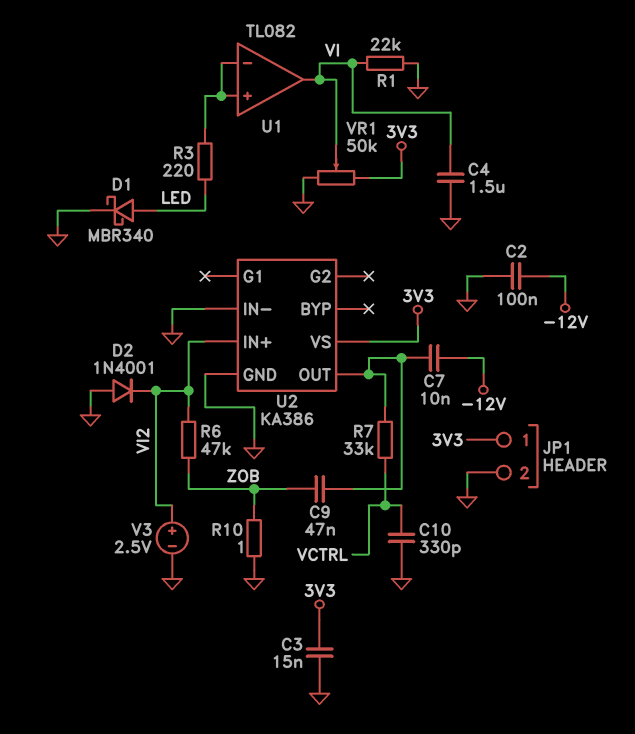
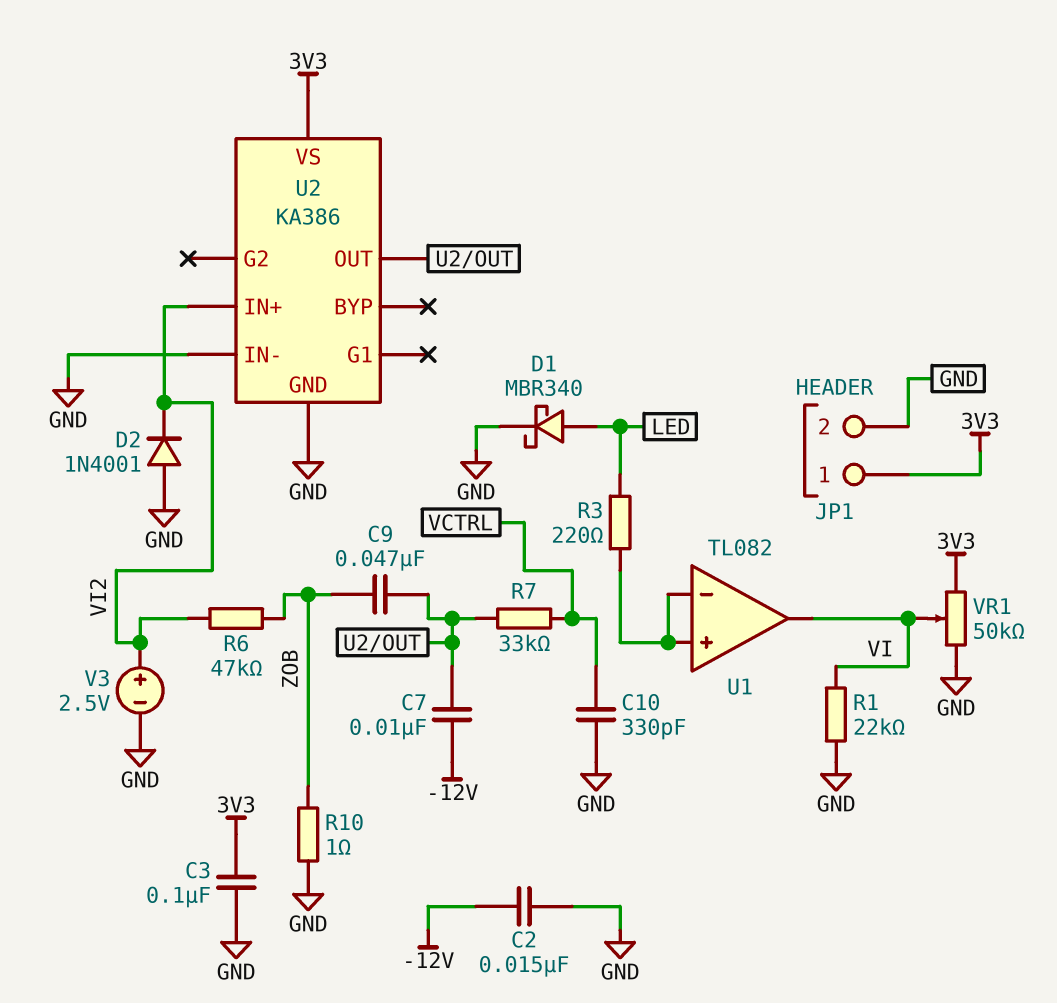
C2: 100nF (-12V, GND) -> 15nF (-12V, GND)
C3: 15nF (3V3, GND) -> 100nF (3V3, GND)
C4: 1.5uF (GND, VI) -> none

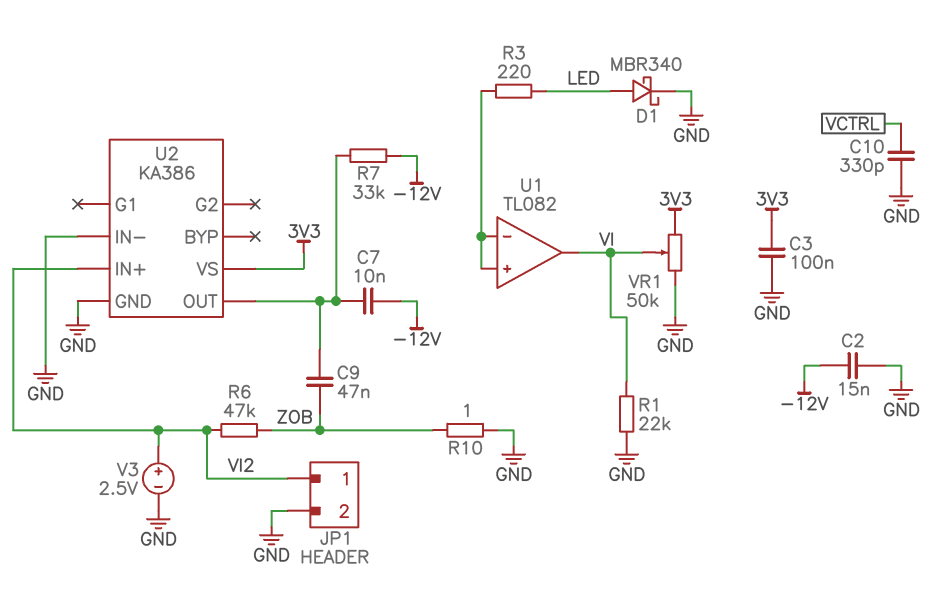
D2: diode 1N4001 (A GND, K VI2) -> none
JP1 pin 1: 3V3 -> VI2
R7: 33k (U2/OUT, VCTRL) -> 33k (-12V, U2/OUT)

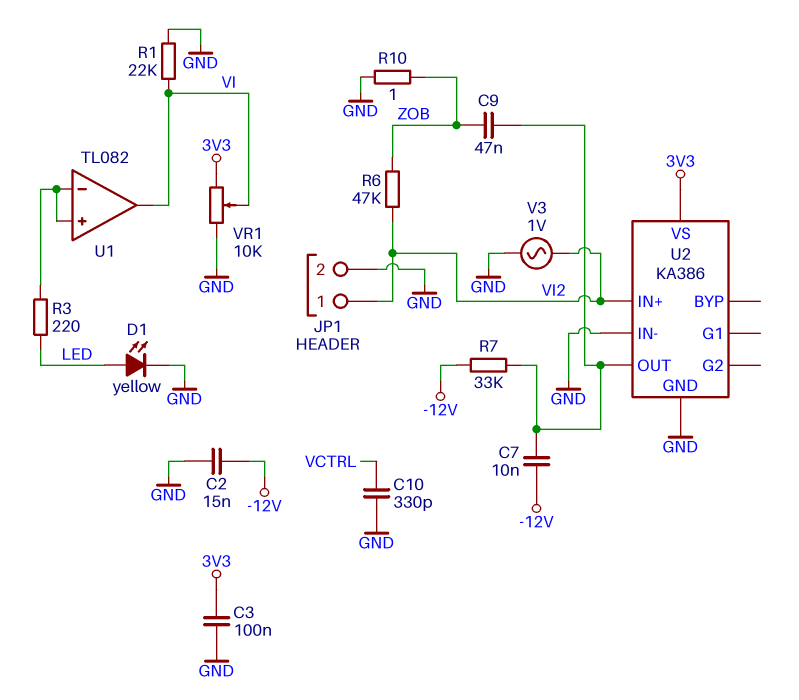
D1: schottky MBR340 (A LED, K GND) -> LED yellow (A LED, K GND)
V3: 2.5V (plus VI2, minus GND) -> AC 1V (GND, VI2)
VR1: 50k (3V3, GND, wiper VI) -> 10k (3V3, GND, wiper VI)

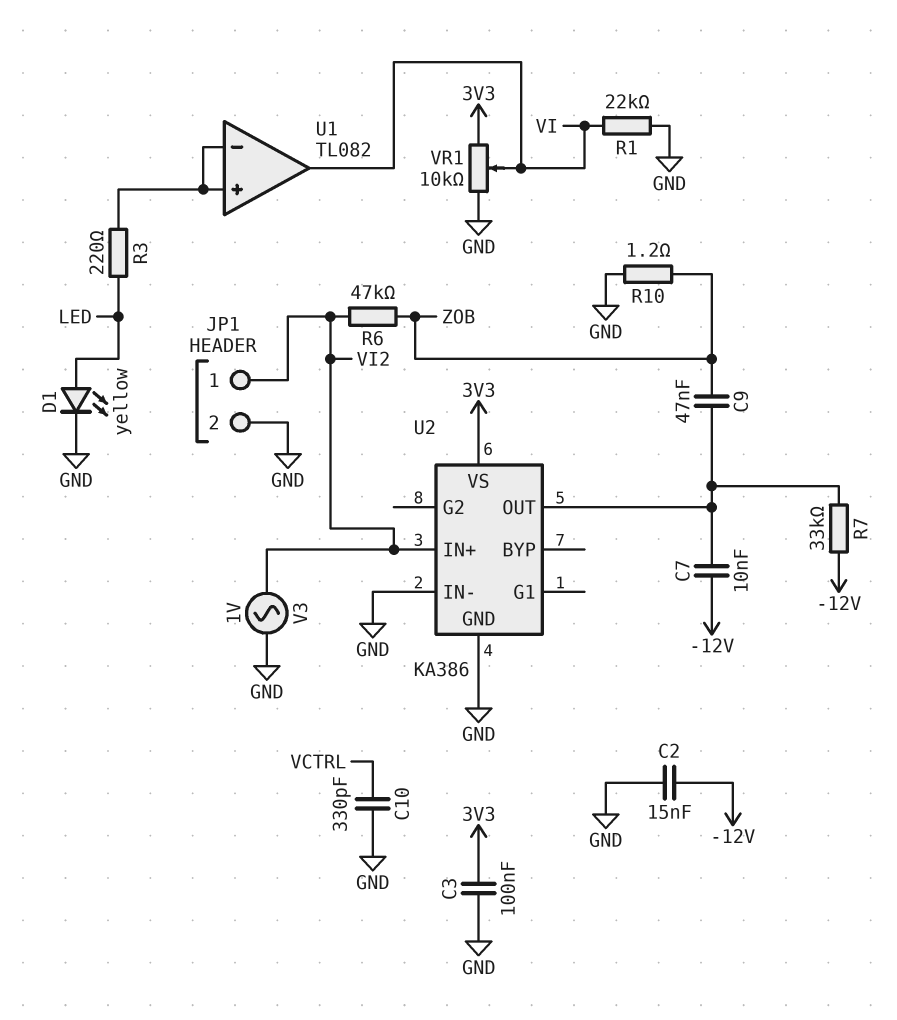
R10: 1 (GND, ZOB) -> 1.2 (GND, ZOB)

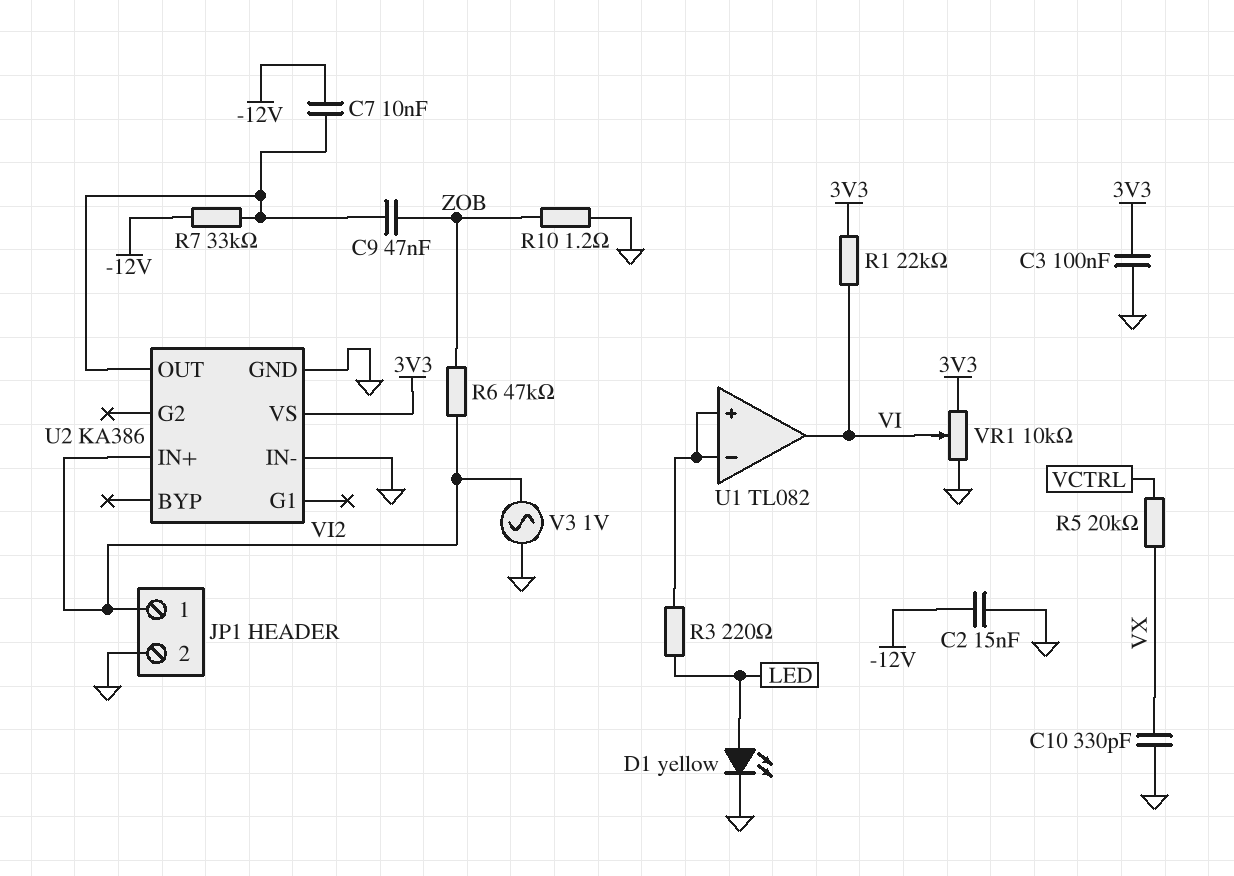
C10: 330pF (GND, VCTRL) -> 330pF (GND, VX)
R1: 22k (GND, VI) -> 22k (3V3, VI)
R5: none -> 20k (VCTRL, VX)

